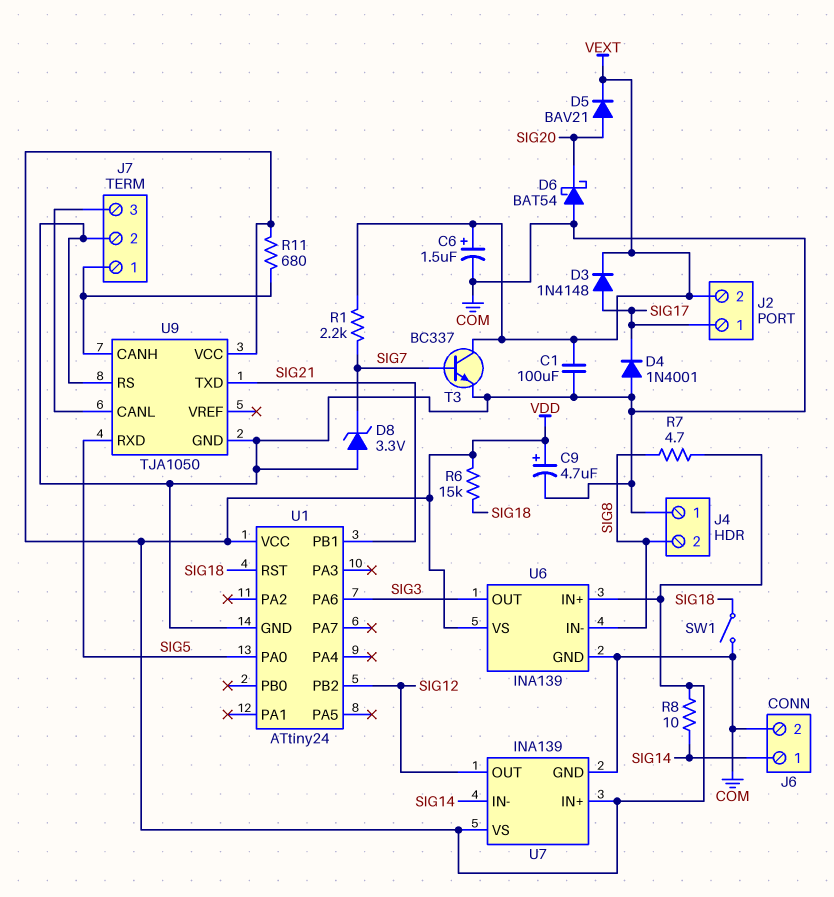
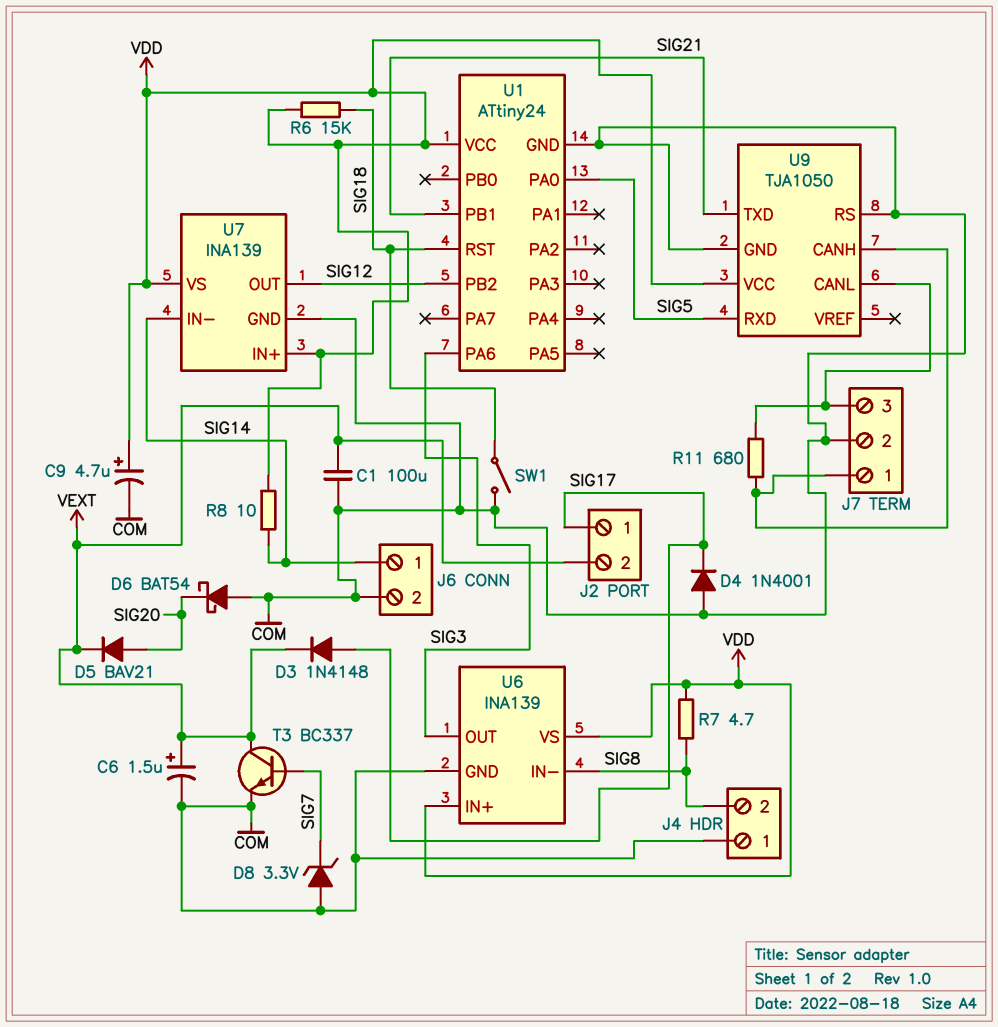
R1: 2.2k (SIG7, VEXT) -> none
R11: 680 (J7/1, VDD) -> 680 (J7/1, J7/3)

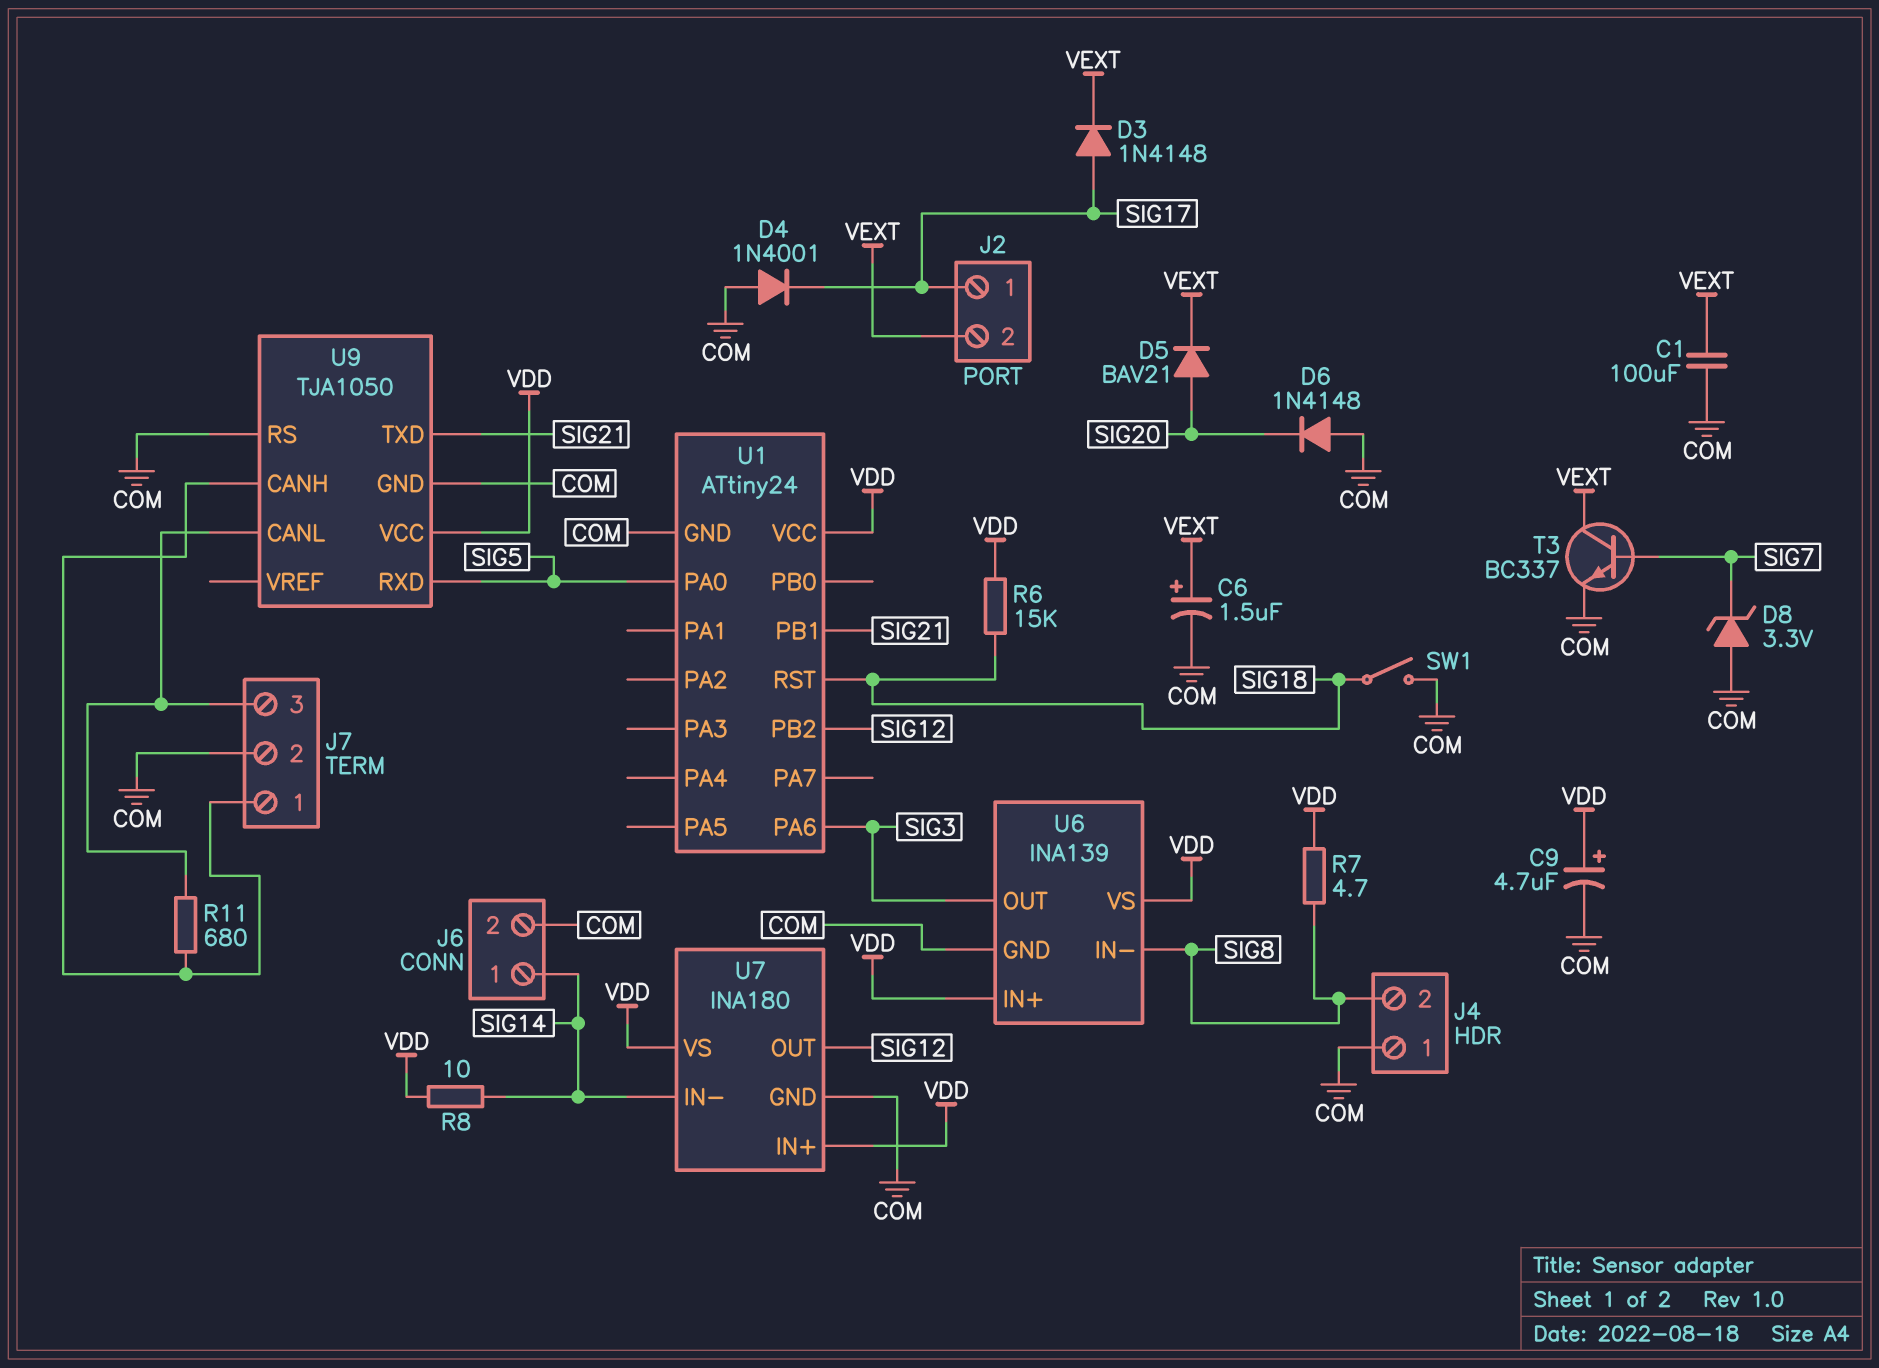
D6: schottky BAT54 (A COM, K SIG20) -> diode 1N4148 (A COM, K SIG20)
U7: INA139 -> INA180

